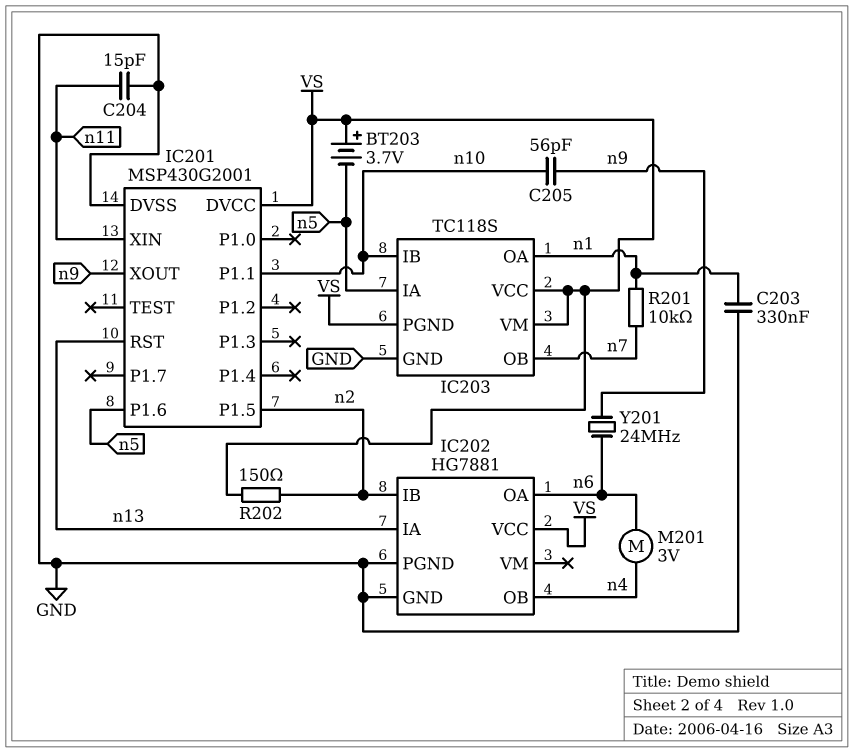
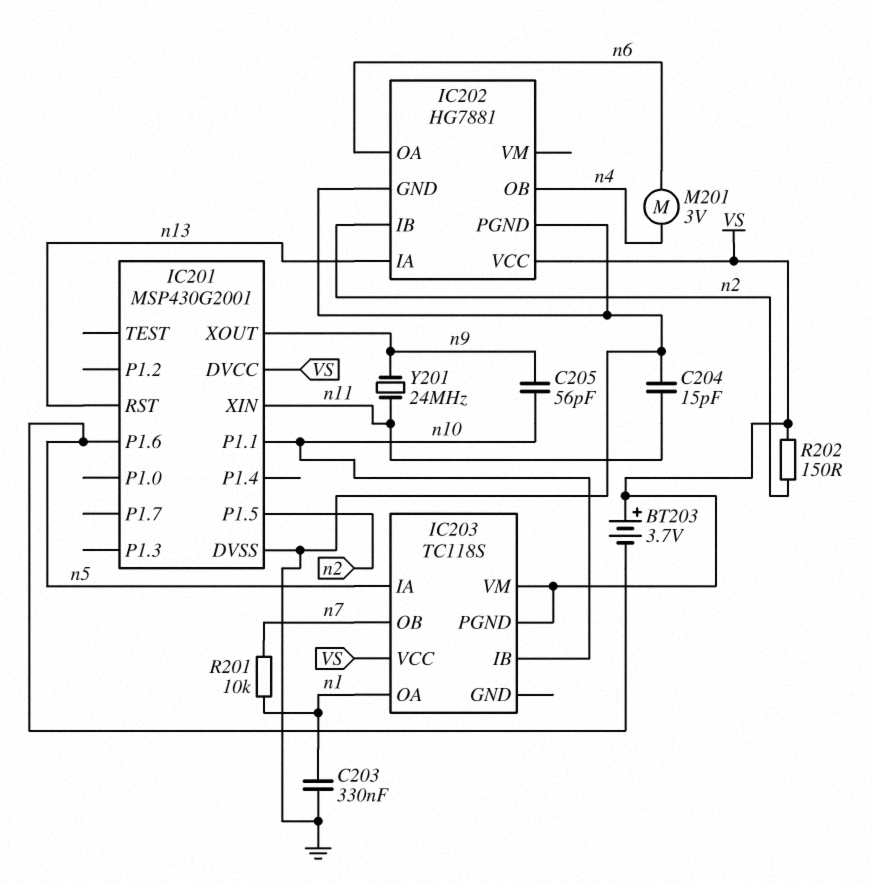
IC203 pin GND: GND -> none
Y201: 24MHz (n6, n9) -> 24MHz (n9, n11)

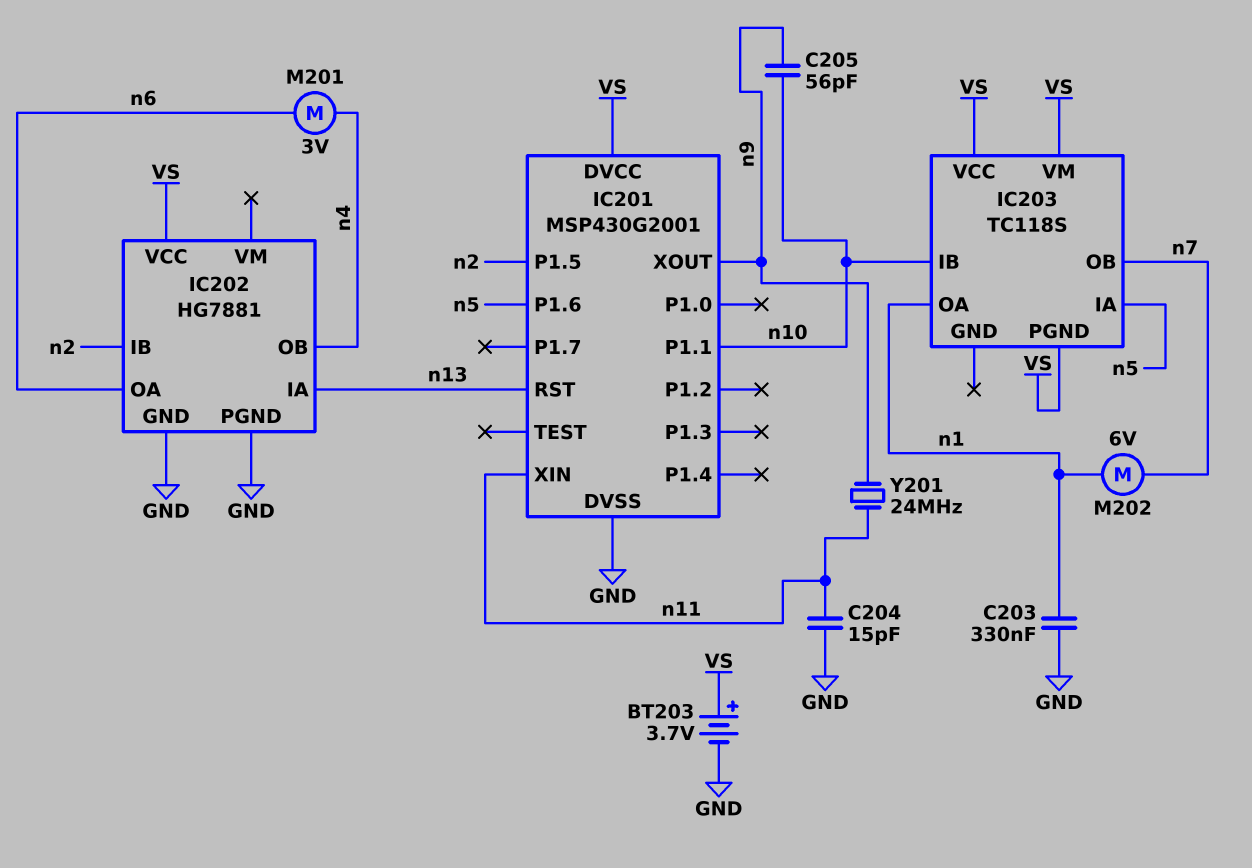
BT203: 3.7V (plus VS, minus n5) -> 3.7V (plus VS, minus GND)
M202: none -> motor 6V (n1, n7)
R201: 10k (n1, n7) -> none
R202: 150 (VS, n2) -> none

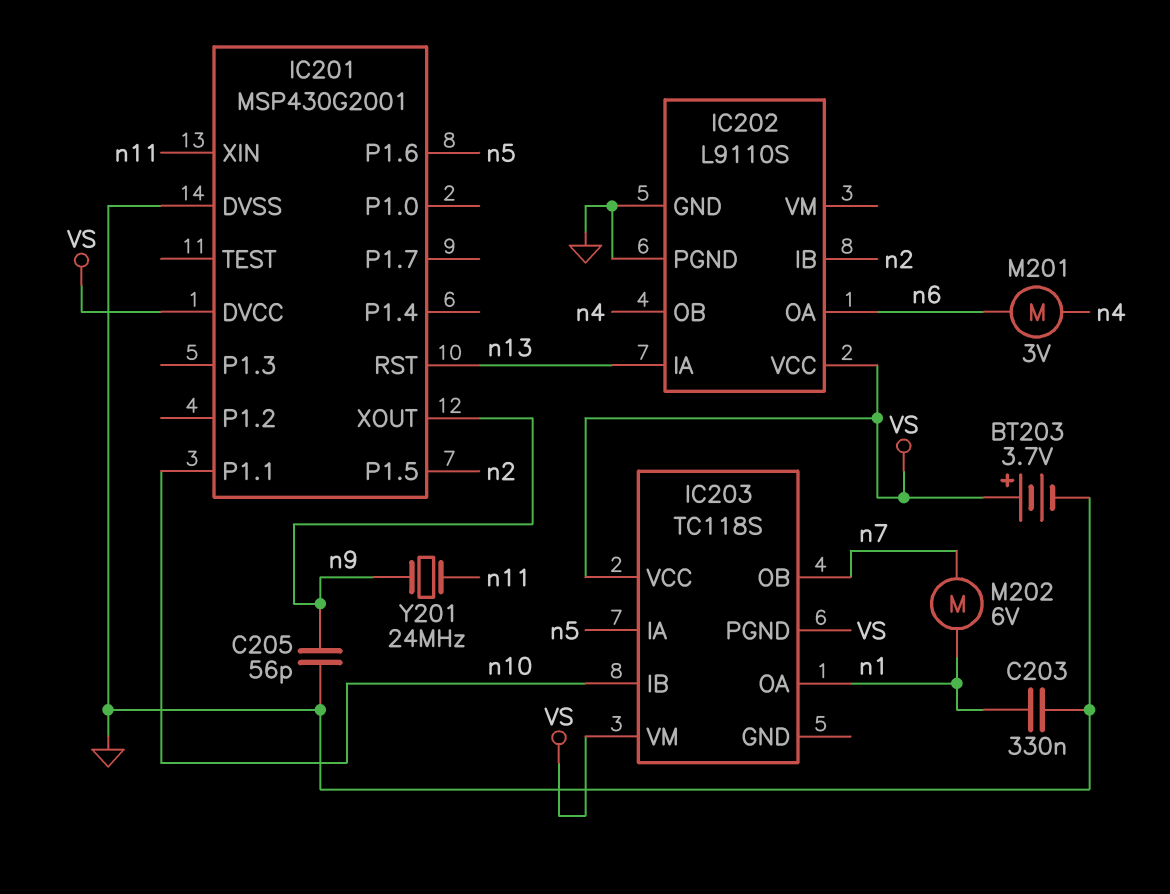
C204: 15pF (GND, n11) -> none
C205: 56pF (n9, n10) -> 56pF (GND, n9)
IC202: HG7881 -> L9110S

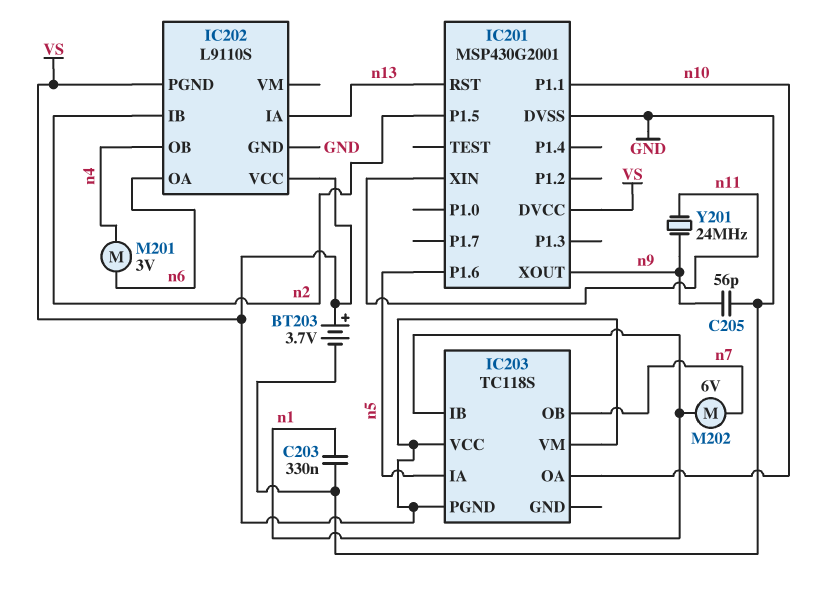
IC202 pin PGND: GND -> VS
IC203 pin IB: n10 -> n1
IC203 pin OA: n1 -> n10

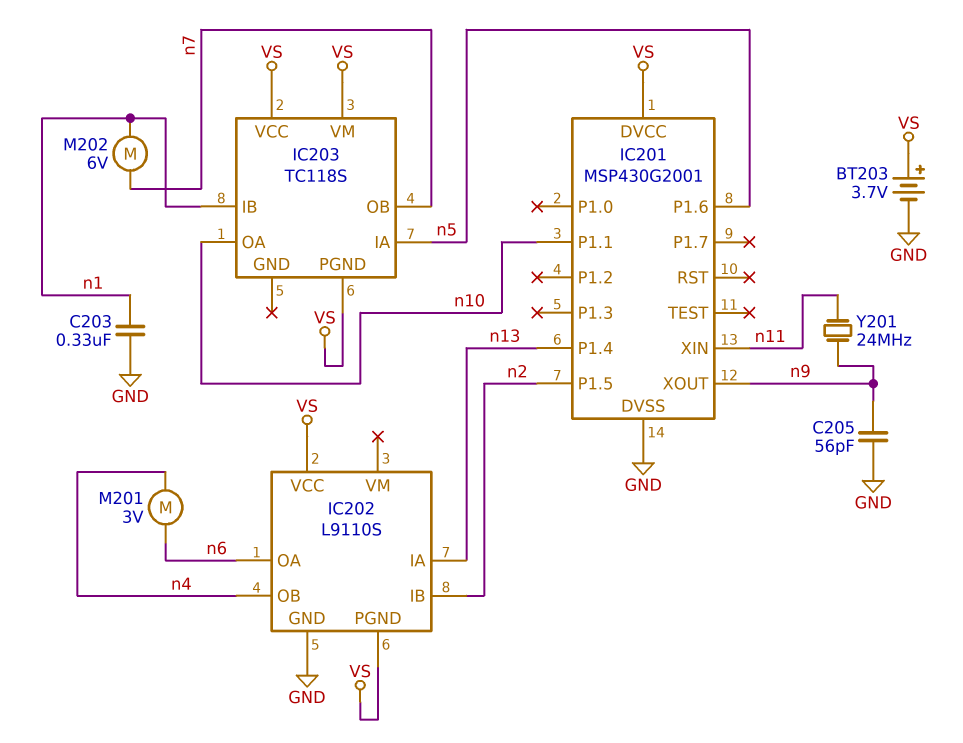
IC201 pin P1.4: none -> n13
IC201 pin RST: n13 -> none

